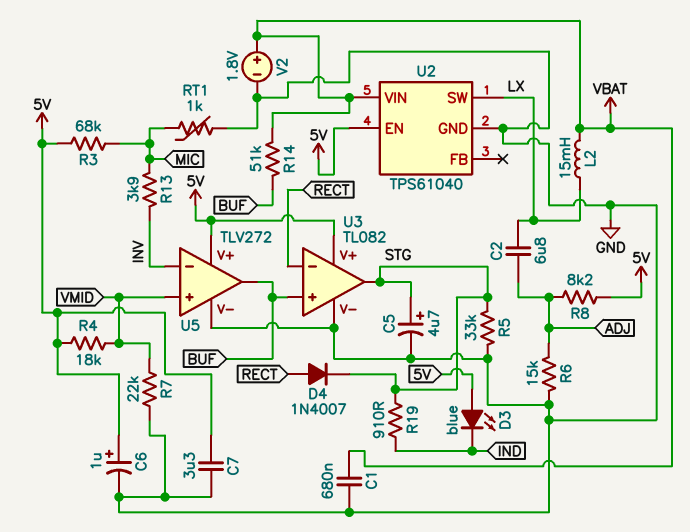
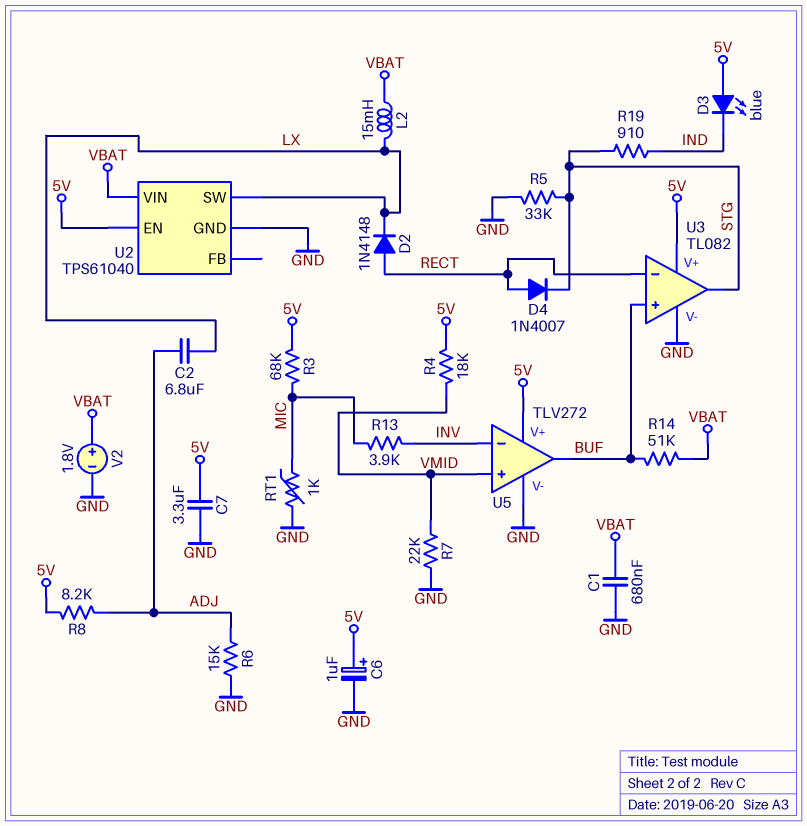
C5: 4.7uF (plus STG, minus GND) -> none
D2: none -> diode 1N4148 (A RECT, K LX)

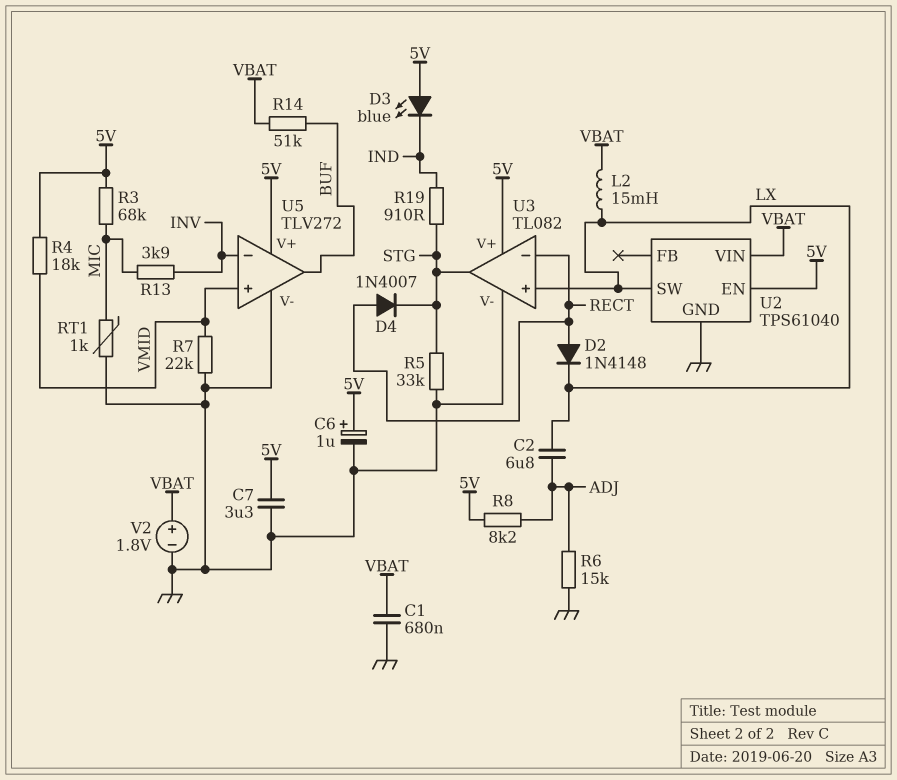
U3 pin in+: BUF -> LX

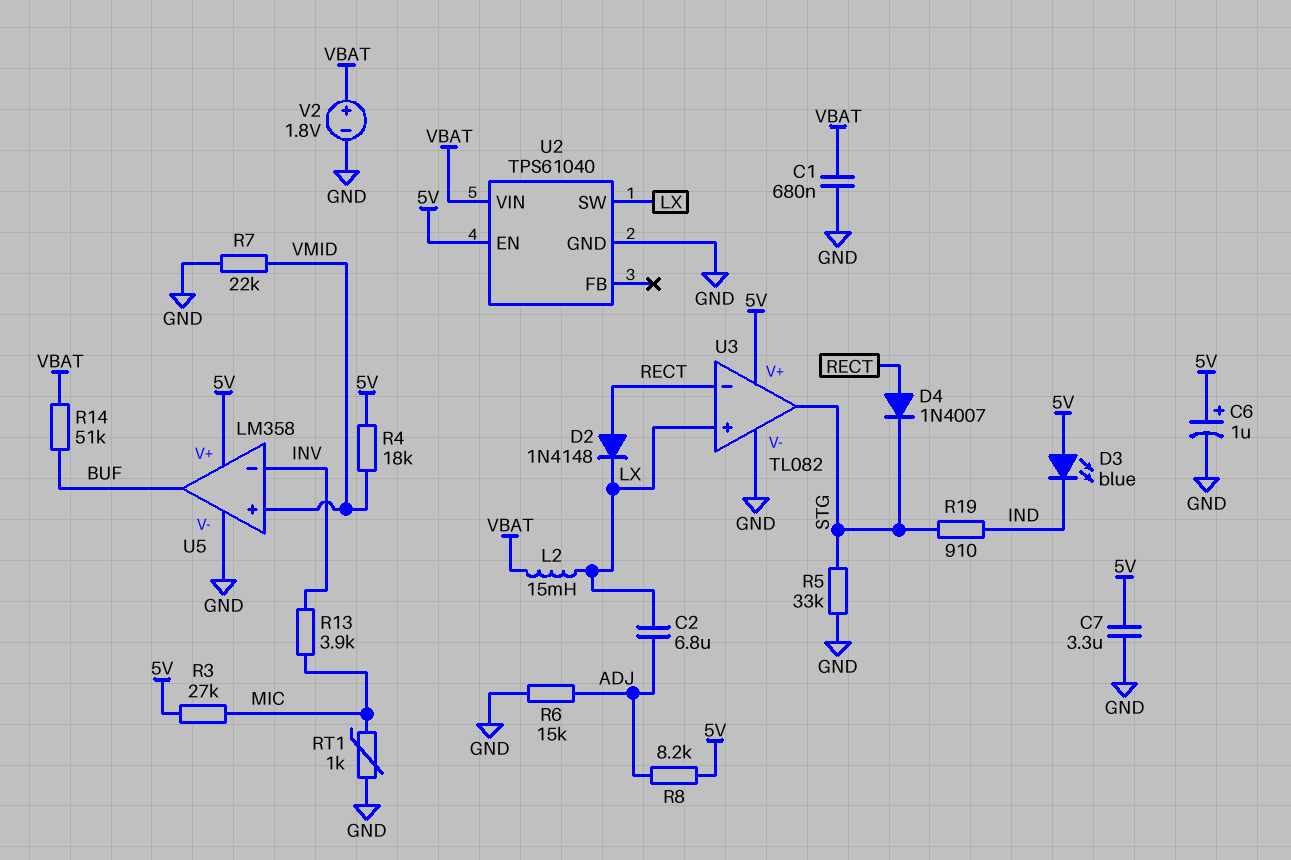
R3: 68k (5V, MIC) -> 27k (5V, MIC)
U5: TLV272 -> LM358

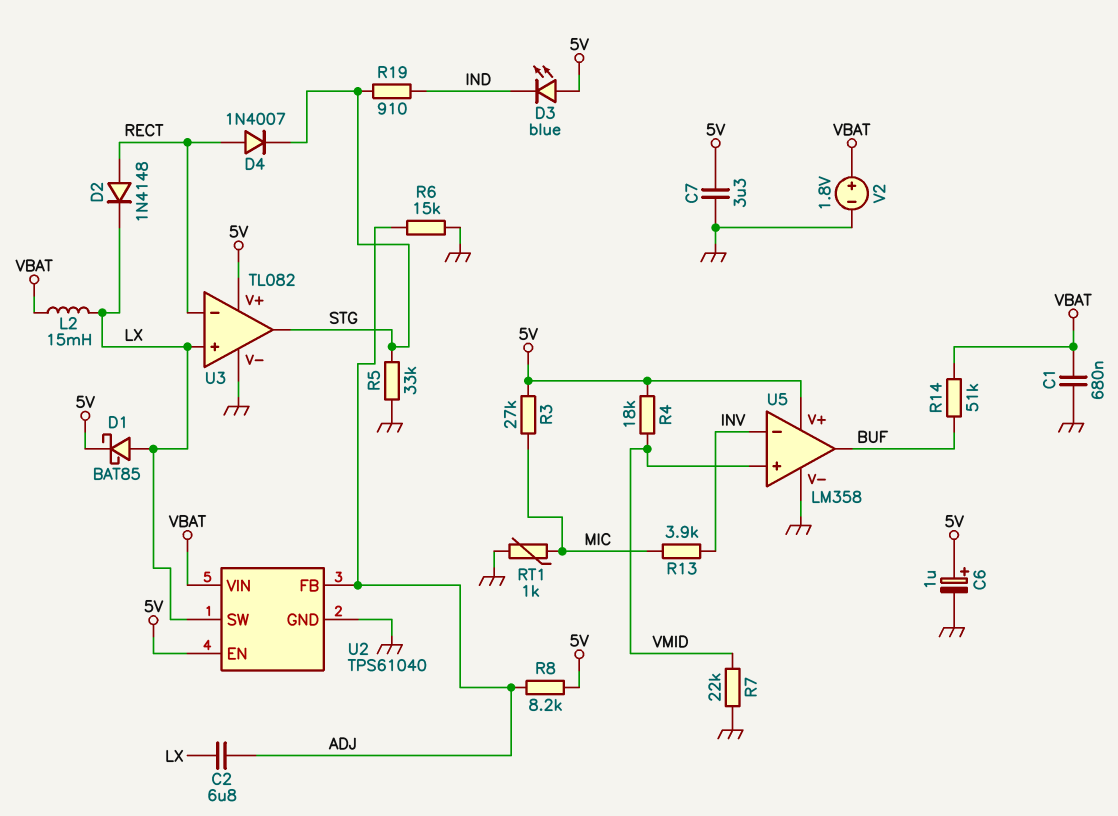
D1: none -> schottky BAT85 (A LX, K 5V)
U2 pin FB: none -> ADJ

